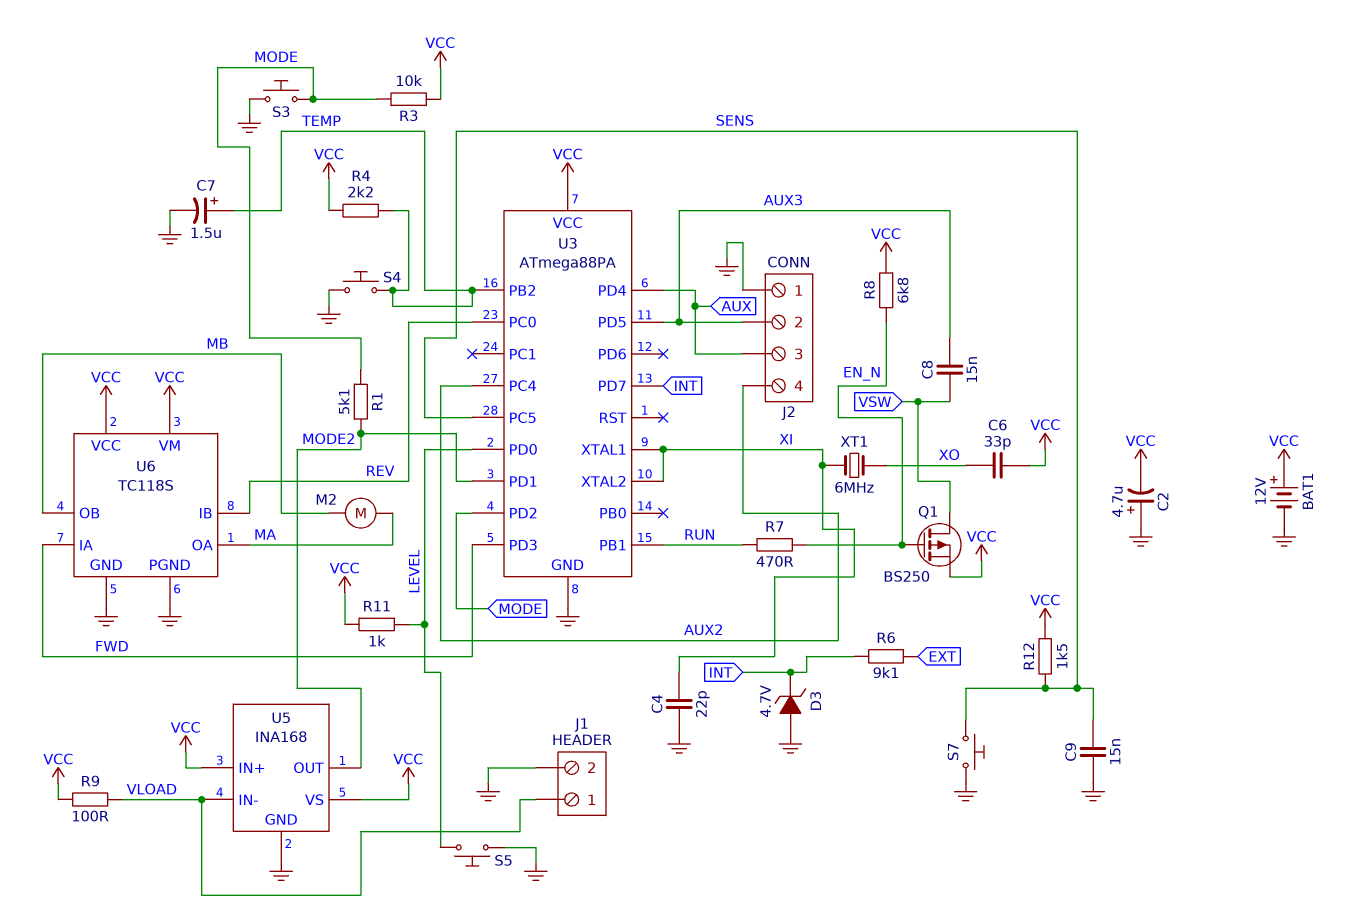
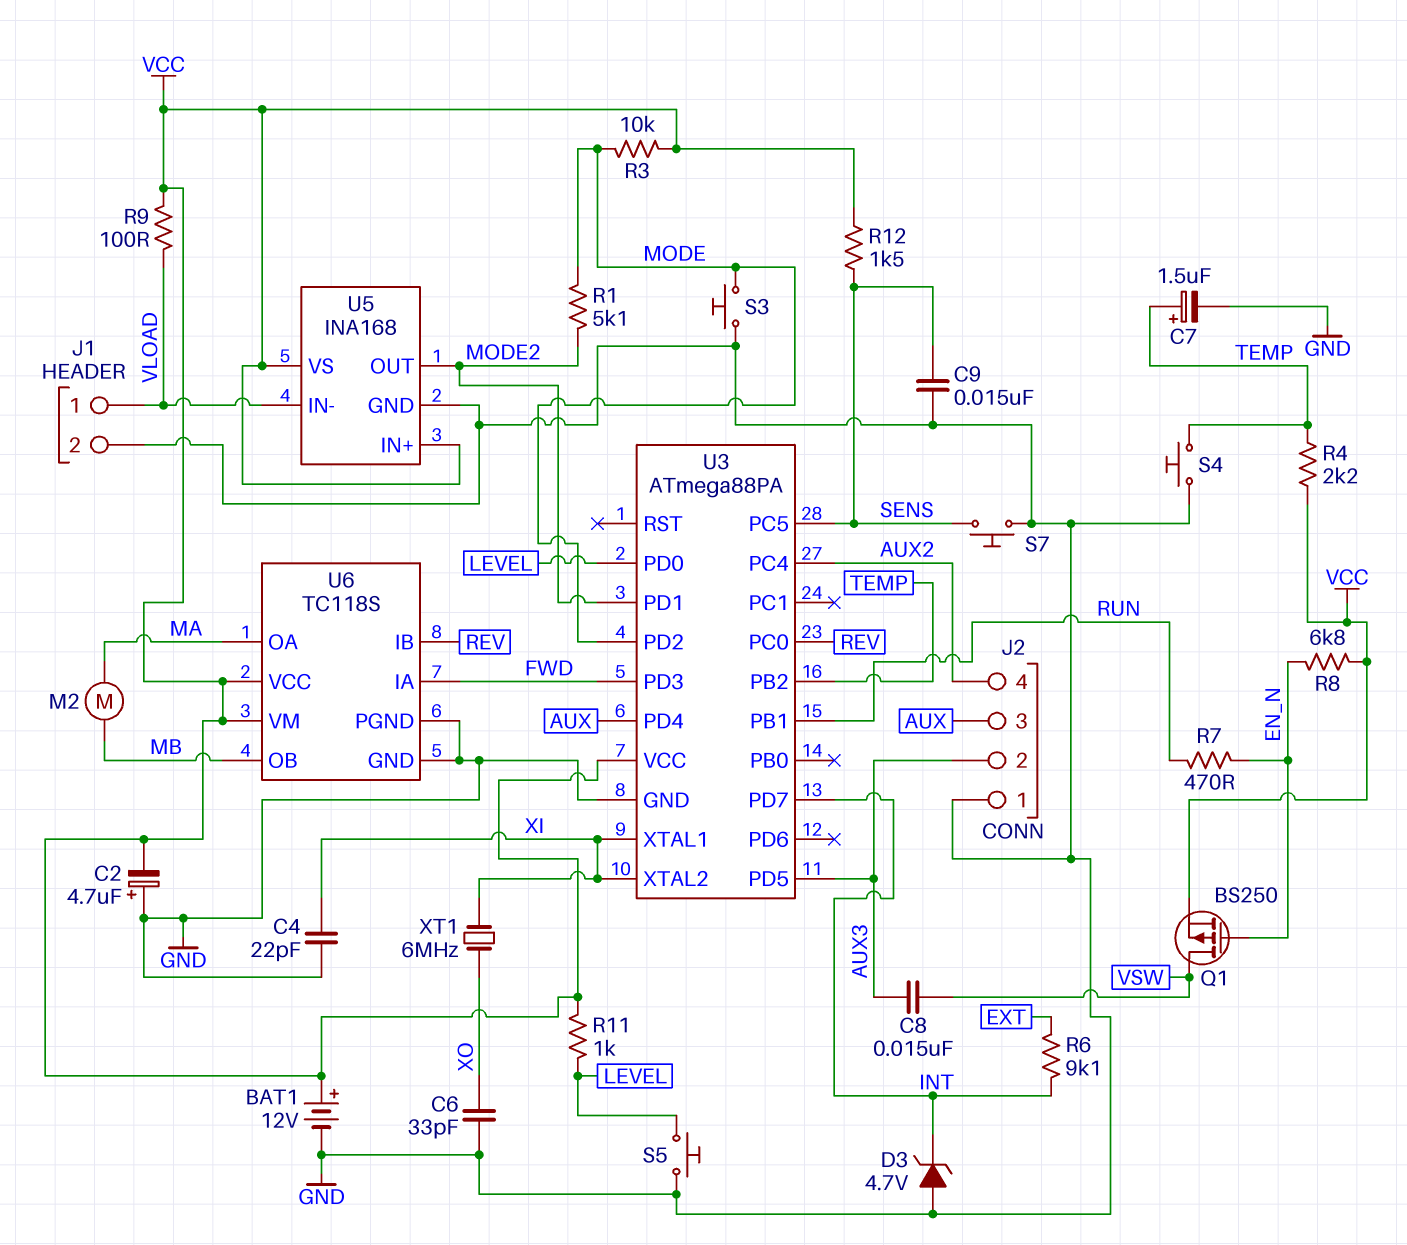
C6: 33pF (VCC, XO) -> 33pF (GND, XO)

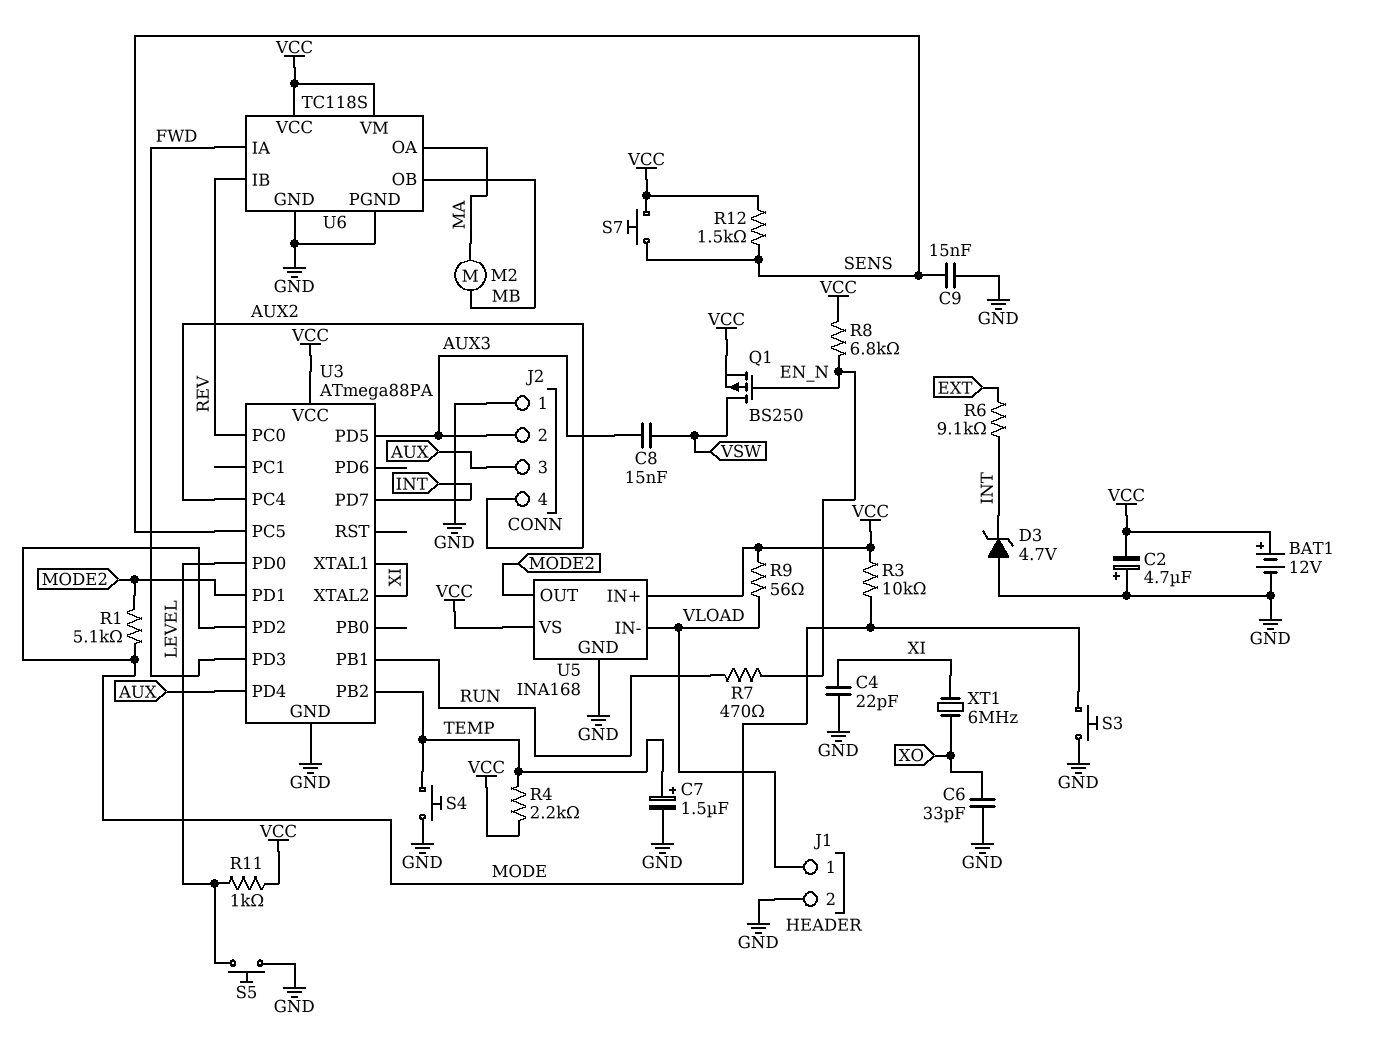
R9: 100 (VCC, VLOAD) -> 56 (VCC, VLOAD)
S7: button (GND, SENS) -> button (SENS, VCC)

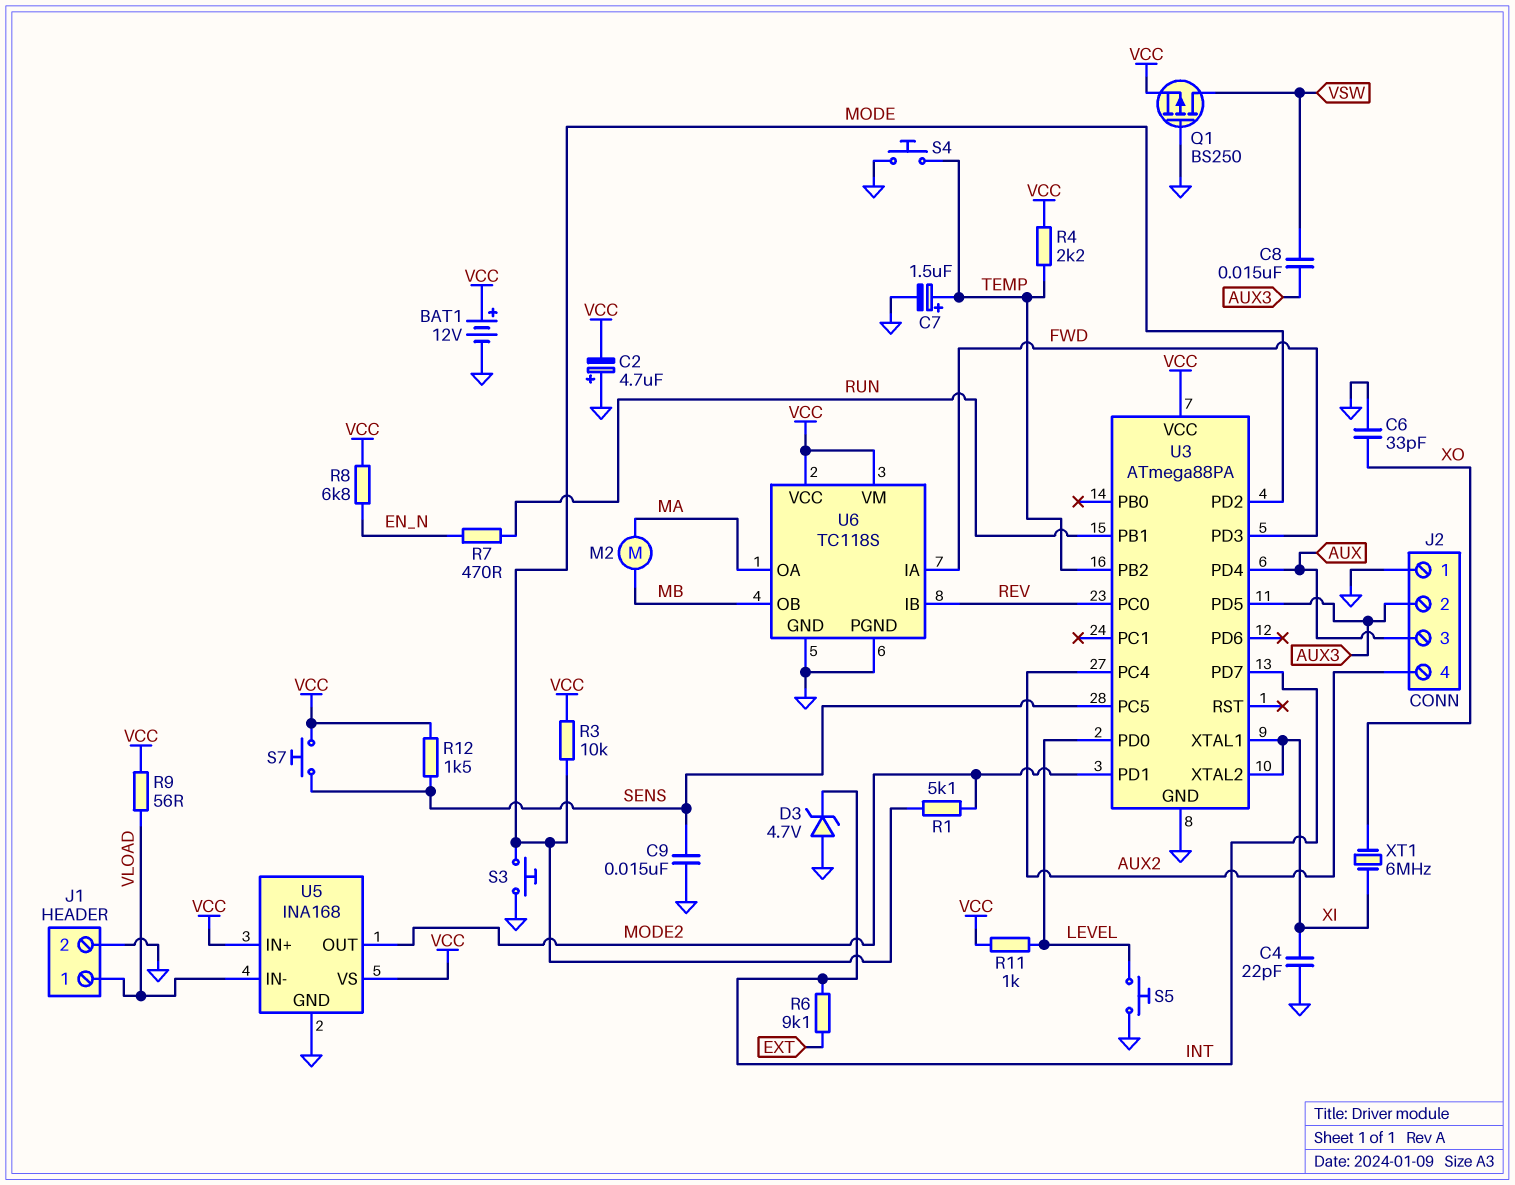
Q1: PMOS BS250 (G EN_N, D VSW, S VCC) -> PMOS BS250 (G GND, D VSW, S VCC)

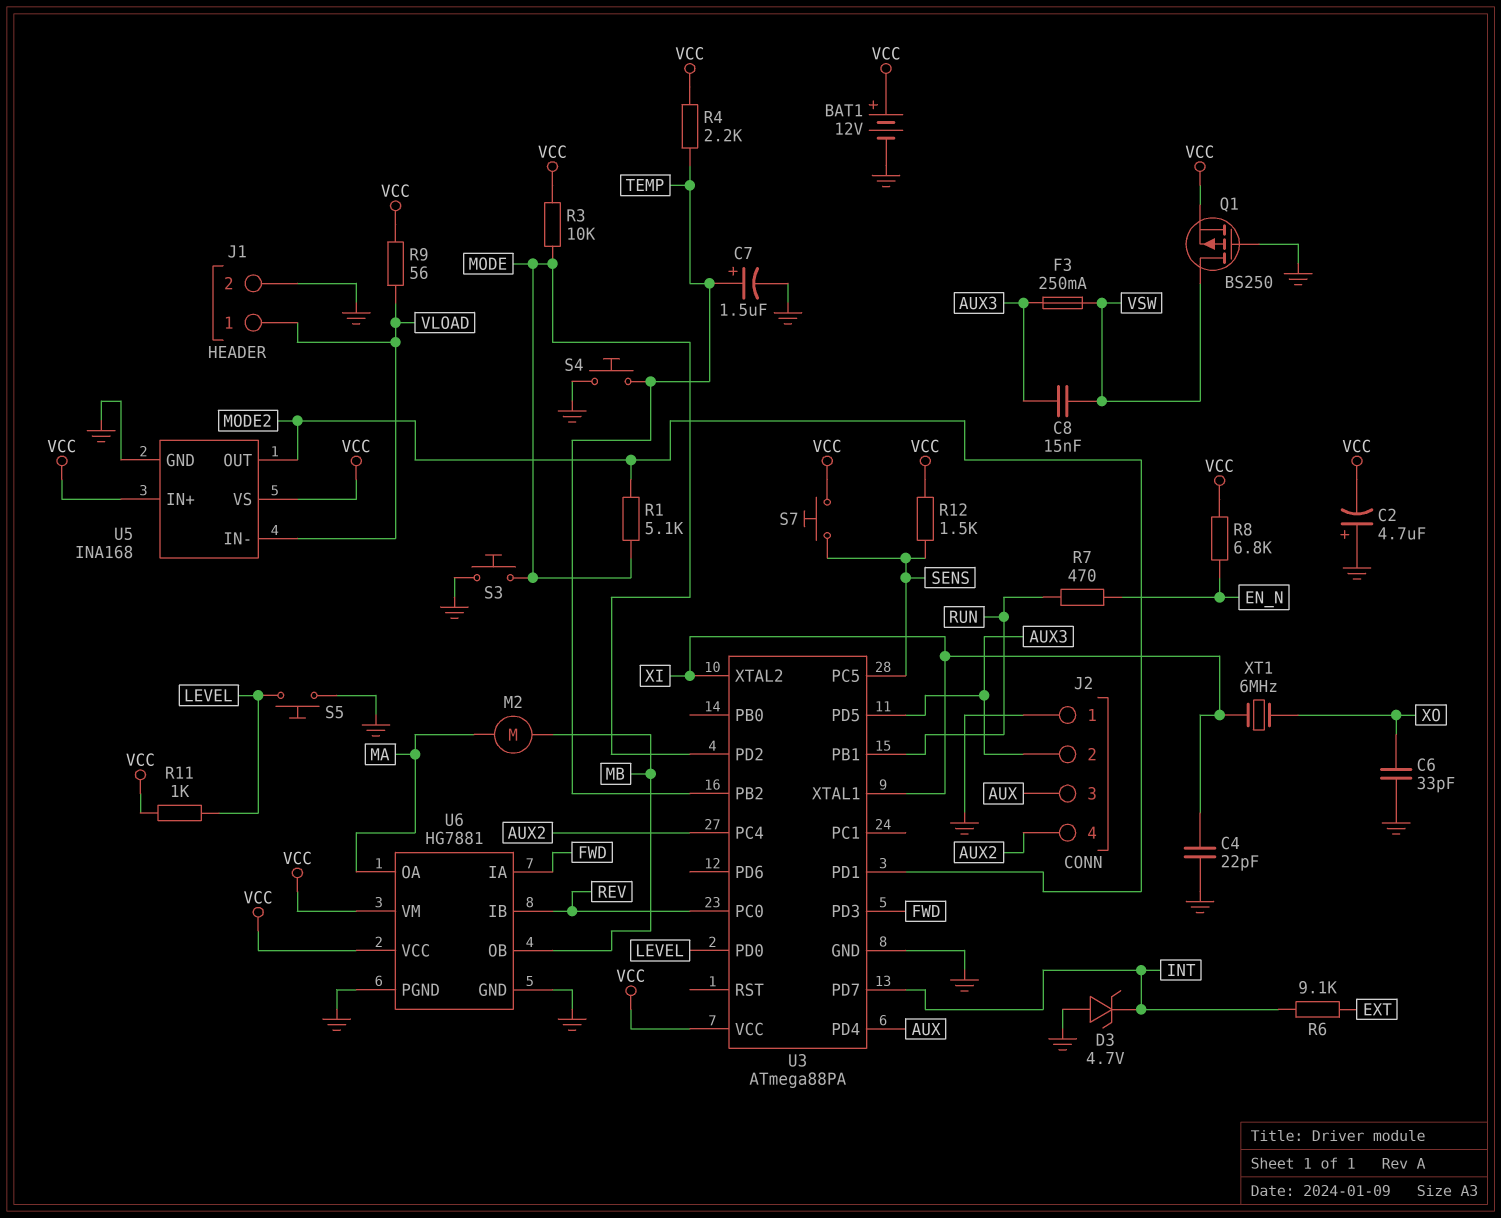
C9: 15nF (GND, SENS) -> none
F3: none -> 250mA (AUX3, VSW)
U6: TC118S -> HG7881

